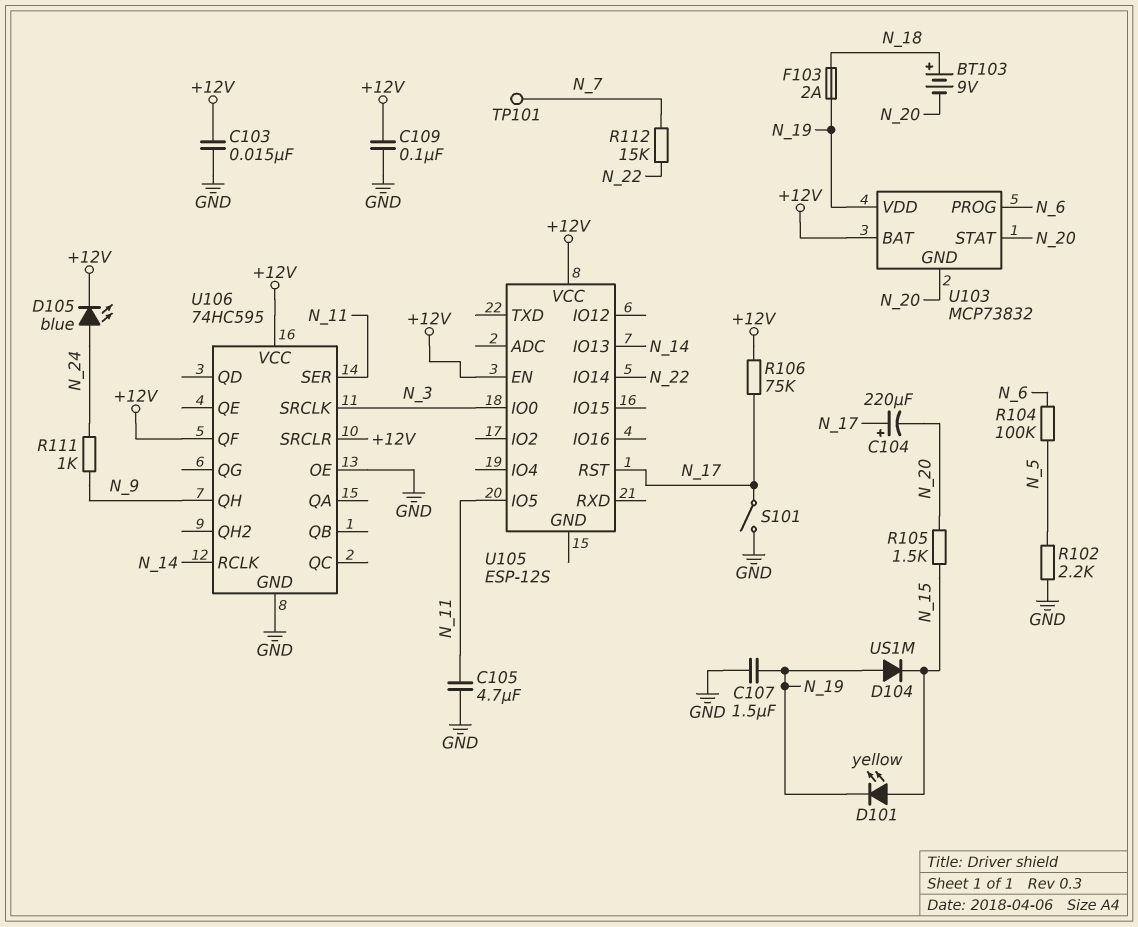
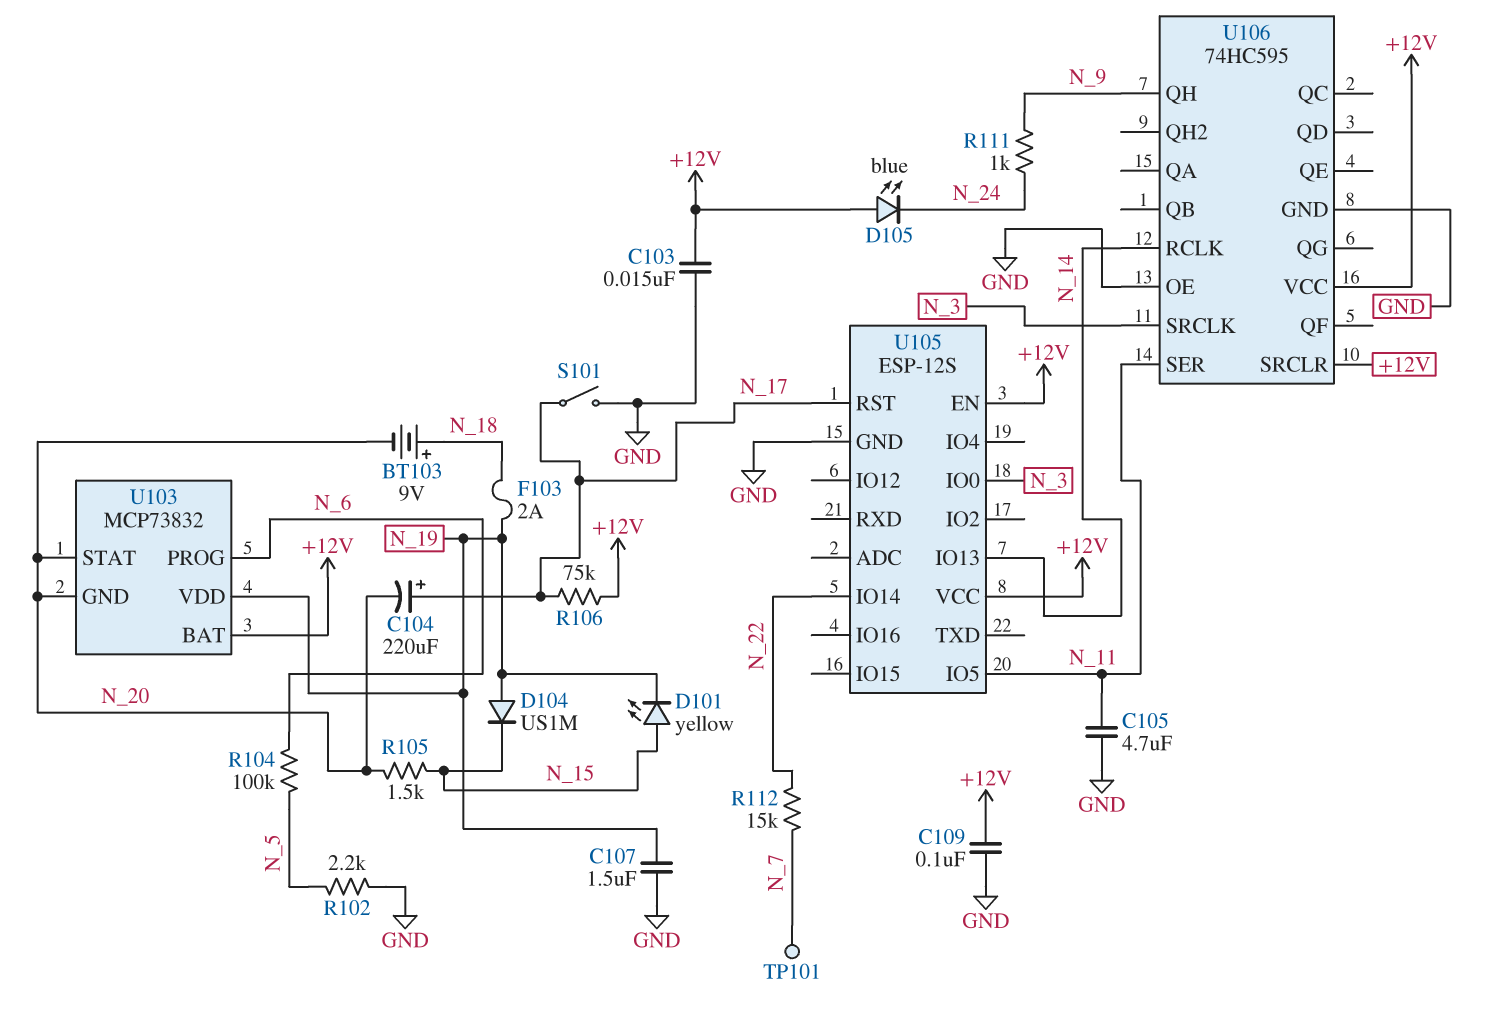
D105: LED blue (A N_24, K +12V) -> LED blue (A +12V, K N_24)
U105 pin GND: none -> GND
U106 pin QF: +12V -> none

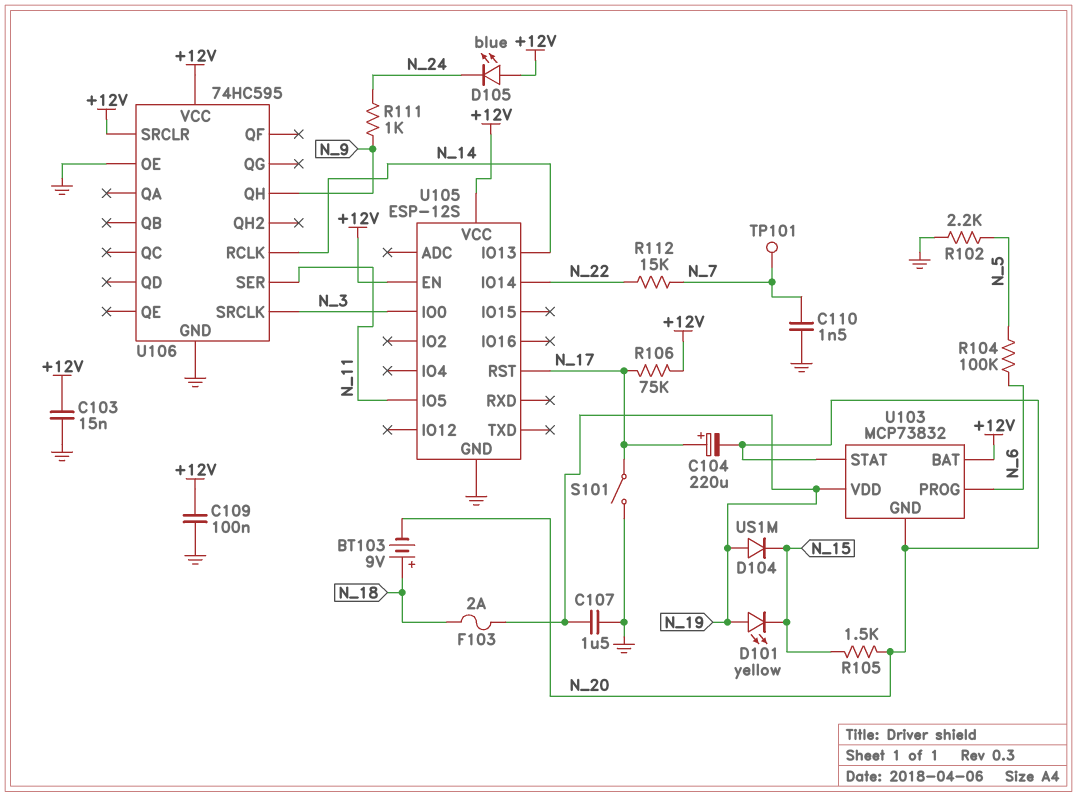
C105: 4.7uF (GND, N_11) -> none
C110: none -> 1.5nF (GND, N_7)
D101: LED yellow (A N_15, K N_19) -> LED yellow (A N_19, K N_15)

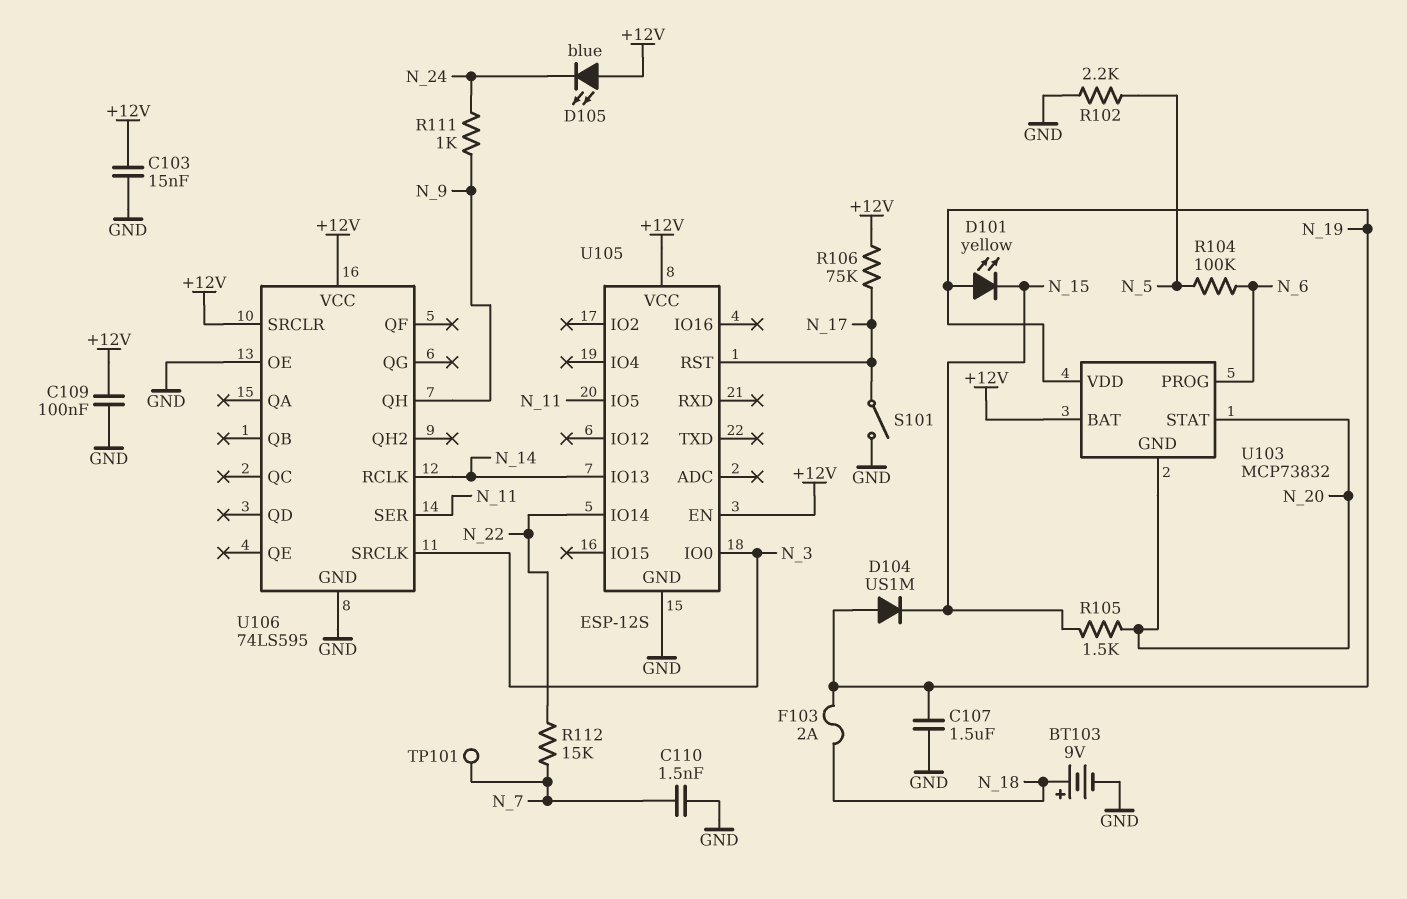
BT103: 9V (plus N_18, minus N_20) -> 9V (plus N_18, minus GND)
C104: 220uF (plus N_17, minus N_20) -> none
U106: 74HC595 -> 74LS595

